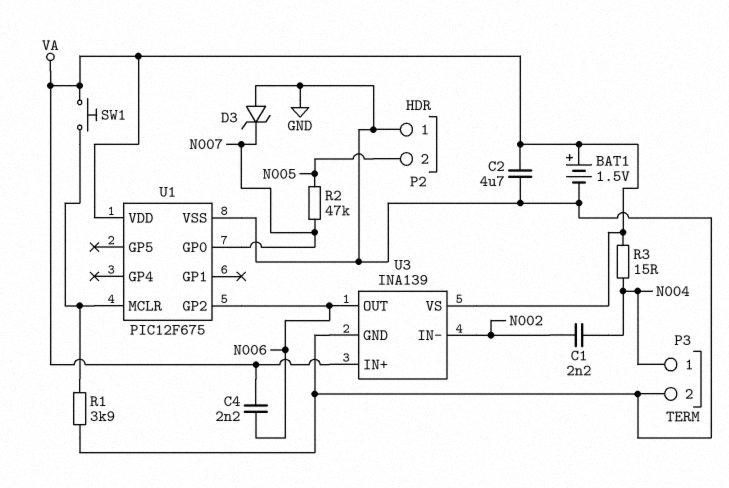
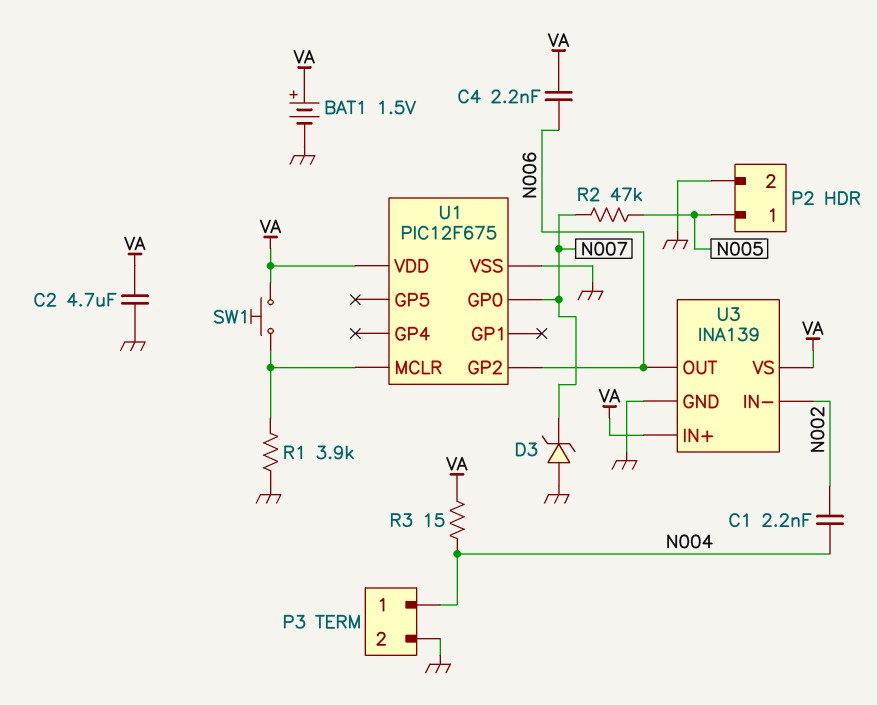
P2 pin 1: GND -> N005
P2 pin 2: N005 -> GND

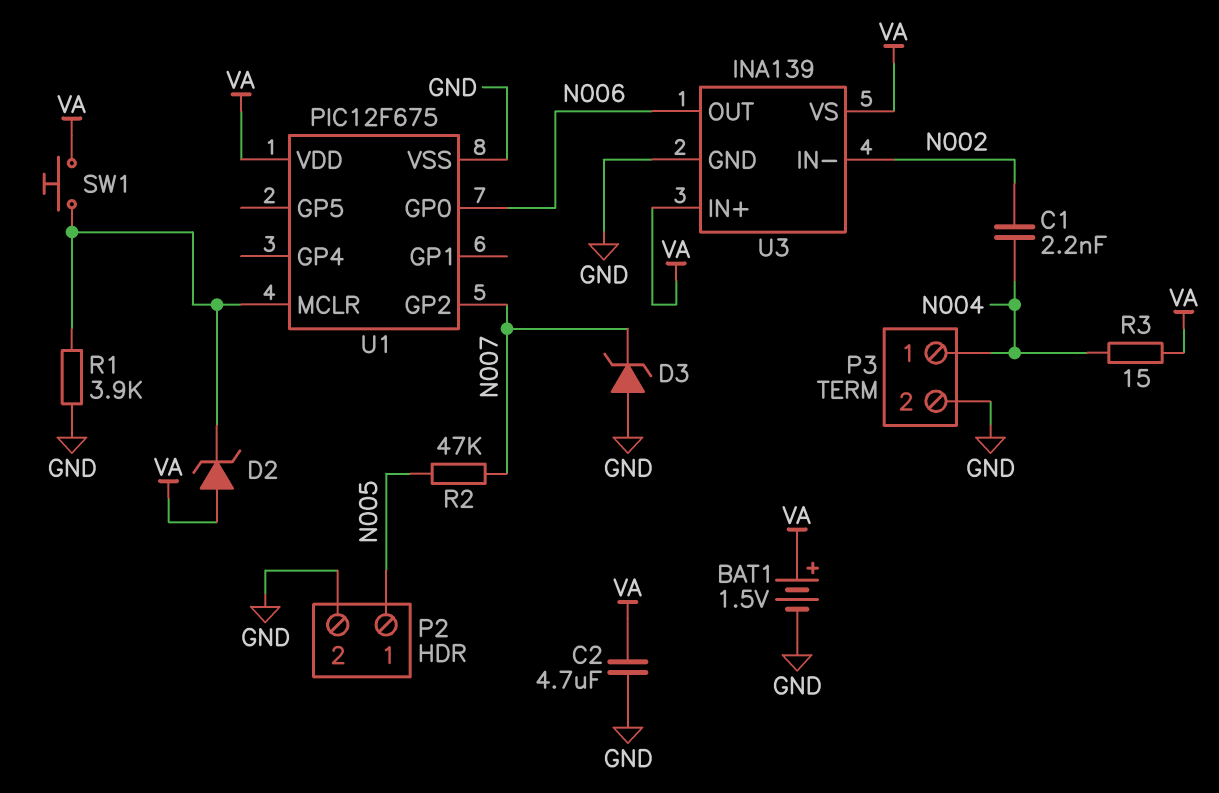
C4: 2.2nF (N006, VA) -> none
D2: none -> zener (A VA, K U1/MCLR)
U1 pin GP0: N007 -> N006
U1 pin GP2: N006 -> N007

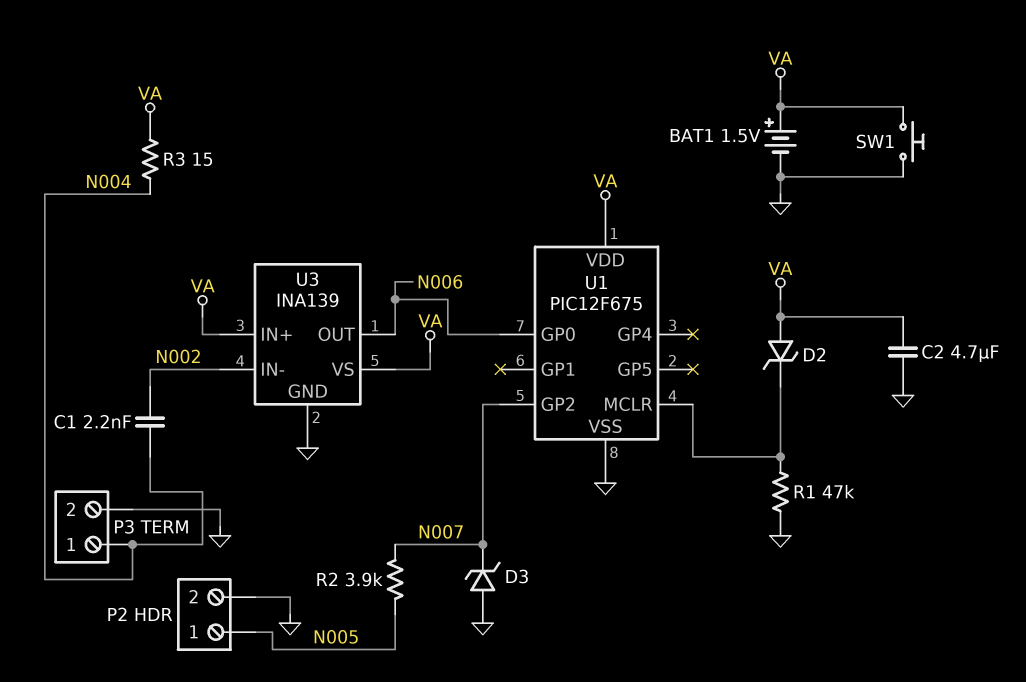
R1: 3.9k (GND, U1/MCLR) -> 47k (GND, U1/MCLR)
R2: 47k (N005, N007) -> 3.9k (N005, N007)
SW1: button (U1/MCLR, VA) -> button (GND, VA)

